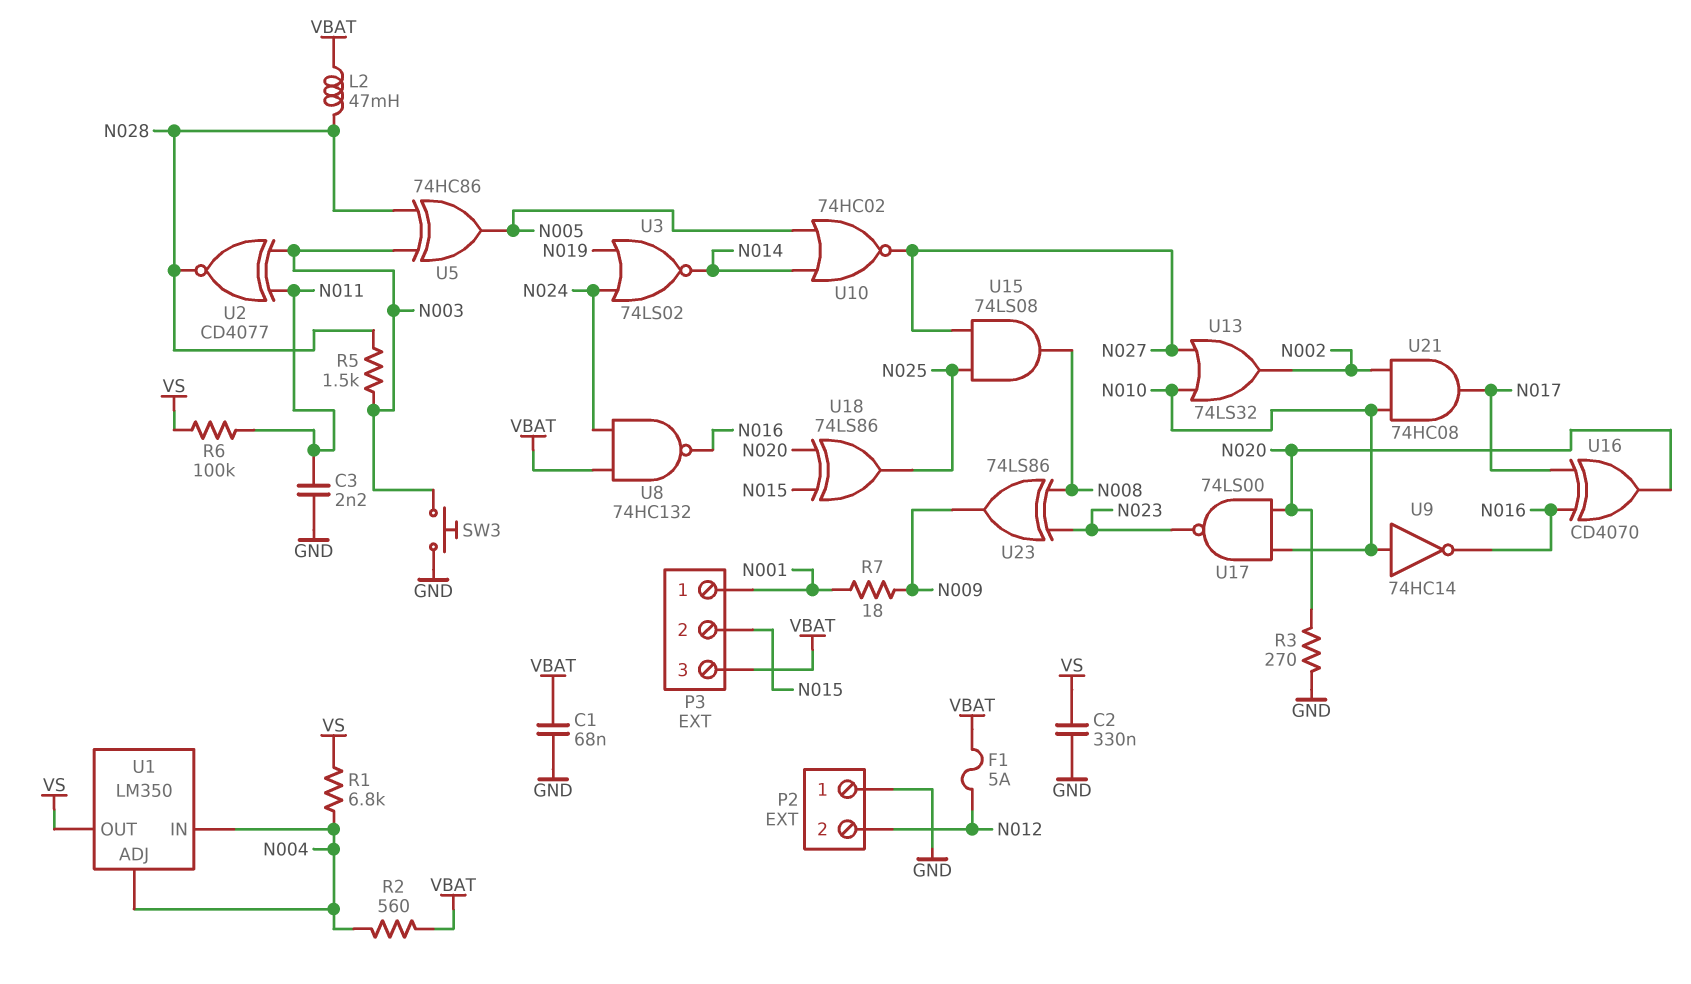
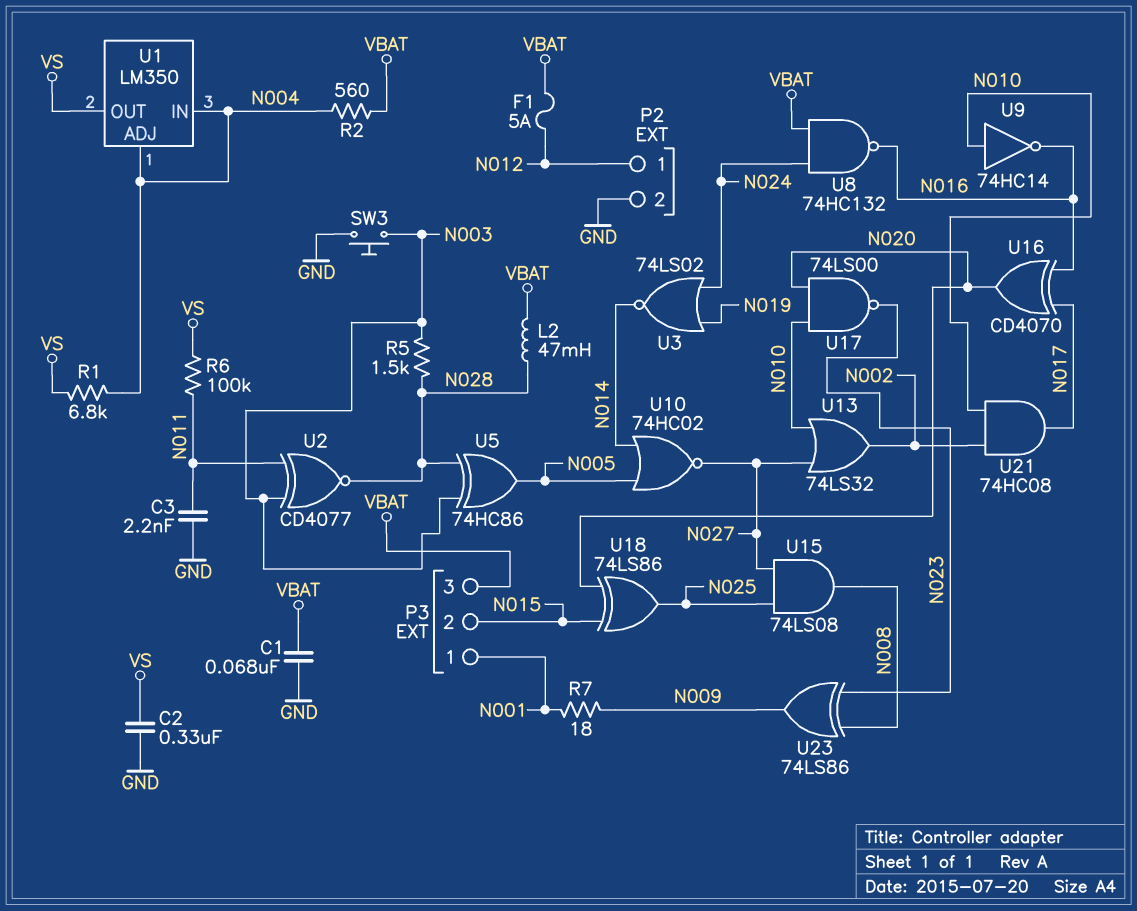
P2 pin 1: GND -> N012
P2 pin 2: N012 -> GND
R3: 270 (GND, N020) -> none

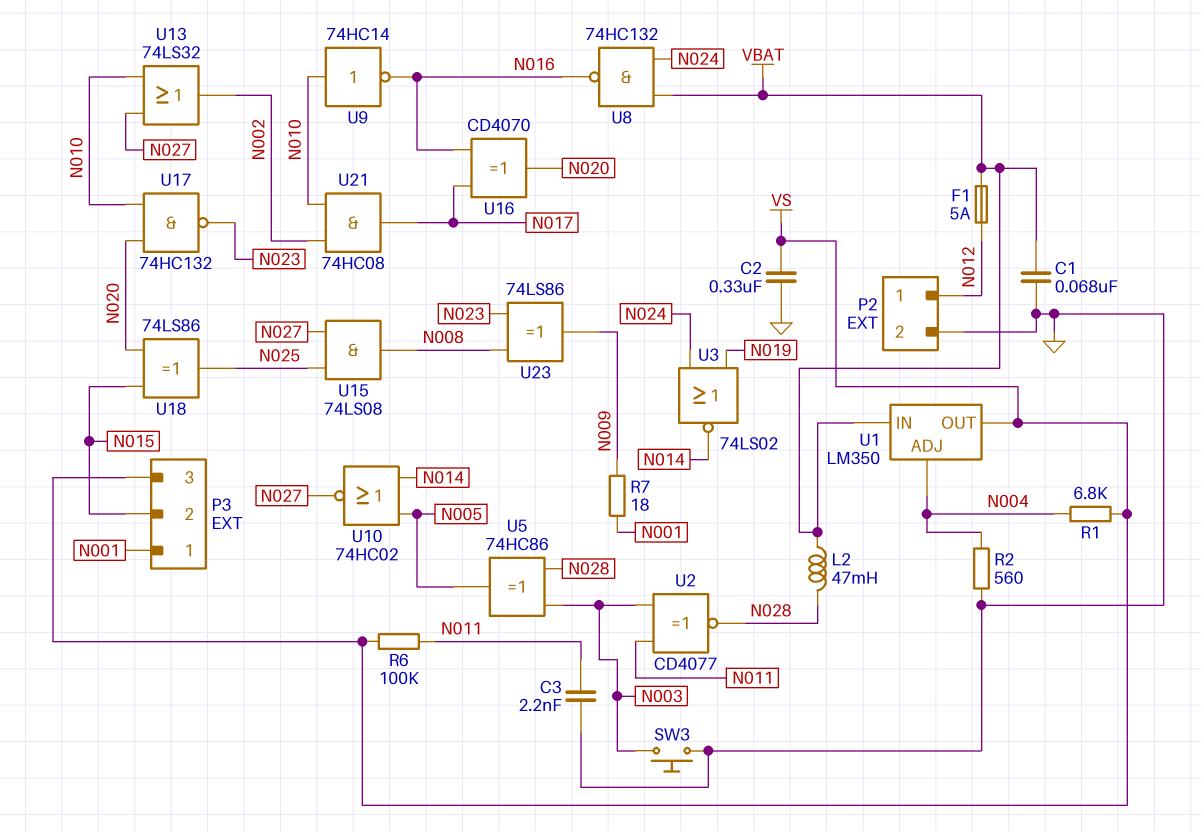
P3 pin 3: VBAT -> VS
R2: 560 (N004, VBAT) -> 560 (GND, N004)
R5: 1.5k (N003, N028) -> none
U1 pin IN: N004 -> VBAT
U17: NAND 74LS00 (in N010, in N020, out N023) -> NAND 74HC132 (in N010, in N020, out N023)

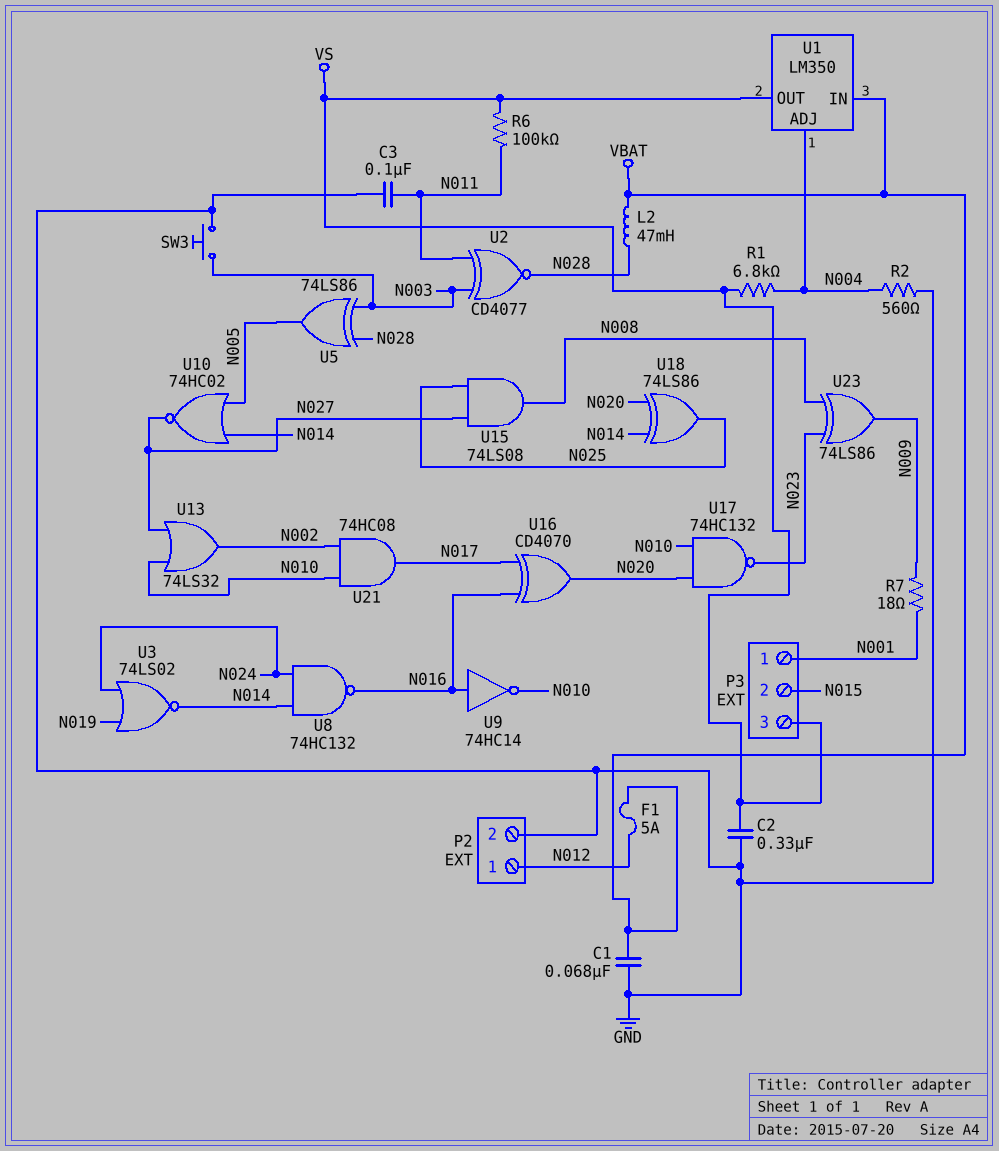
C3: 2.2nF (GND, N011) -> 100nF (GND, N011)
U5: XOR 74HC86 (in N003, in N028, out N005) -> XOR 74LS86 (in N003, in N028, out N005)
U8: NAND 74HC132 (in N024, in VBAT, out N016) -> NAND 74HC132 (in N014, in N024, out N016)
U9: NOT 74HC14 (in N010, out N016) -> NOT 74HC14 (in N016, out N010)
U18: XOR 74LS86 (in N015, in N020, out N025) -> XOR 74LS86 (in N014, in N020, out N025)

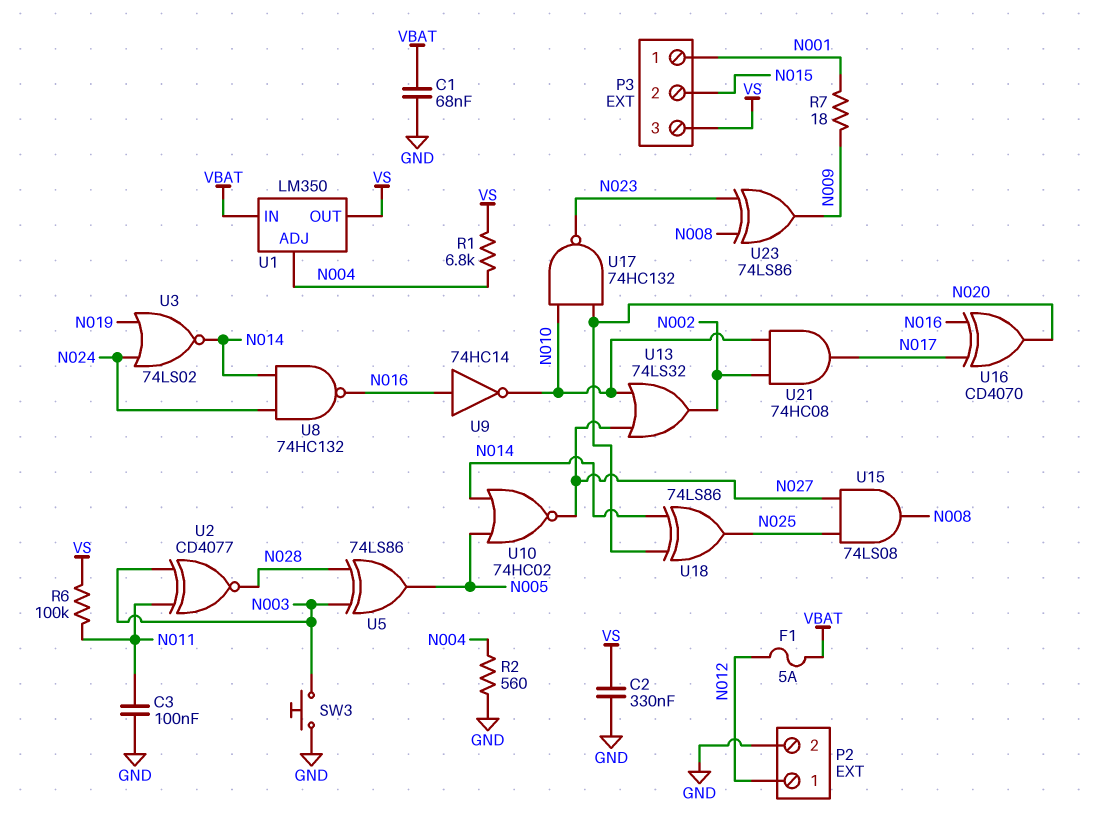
L2: 47mH (N028, VBAT) -> none

